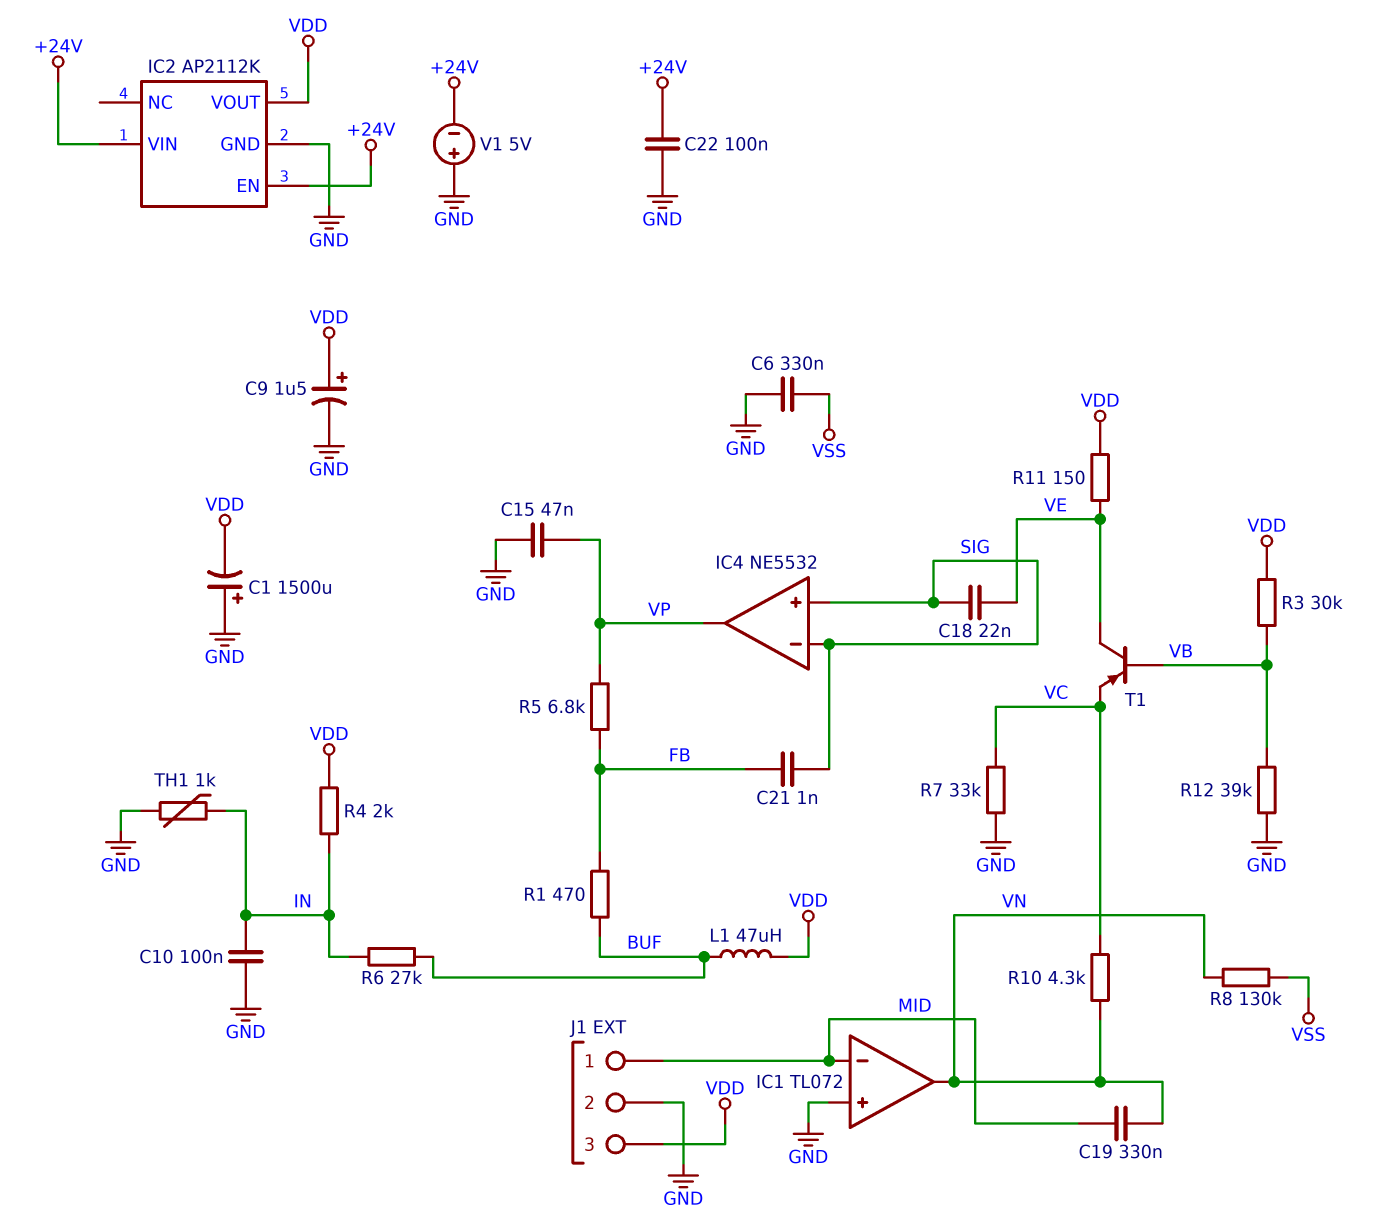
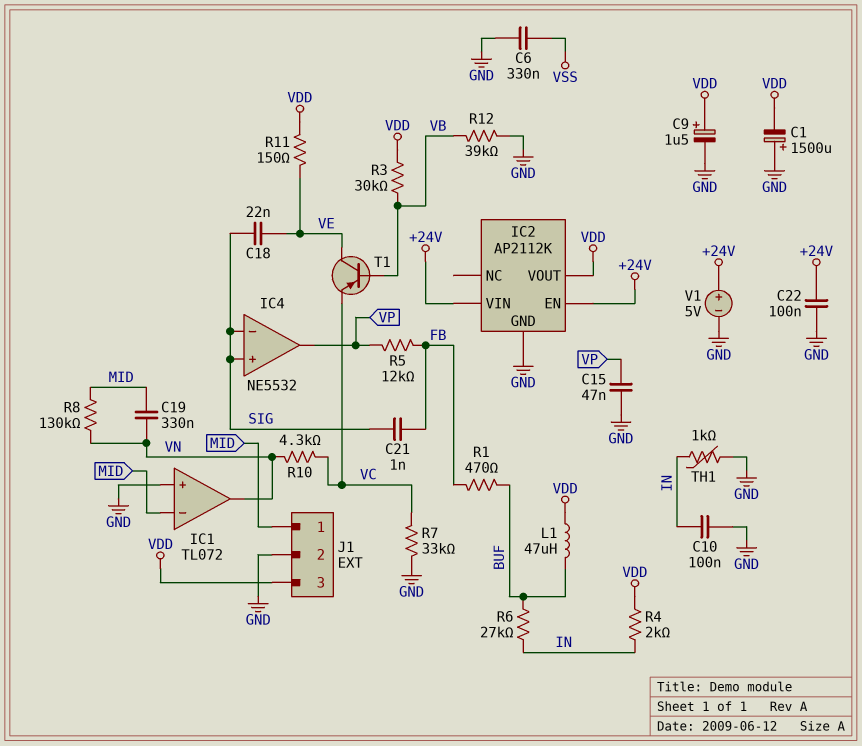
R5: 6.8k (FB, VP) -> 12k (FB, VP)
R8: 130k (VN, VSS) -> 130k (MID, VN)
V1: 5V (plus GND, minus +24V) -> 5V (plus +24V, minus GND)

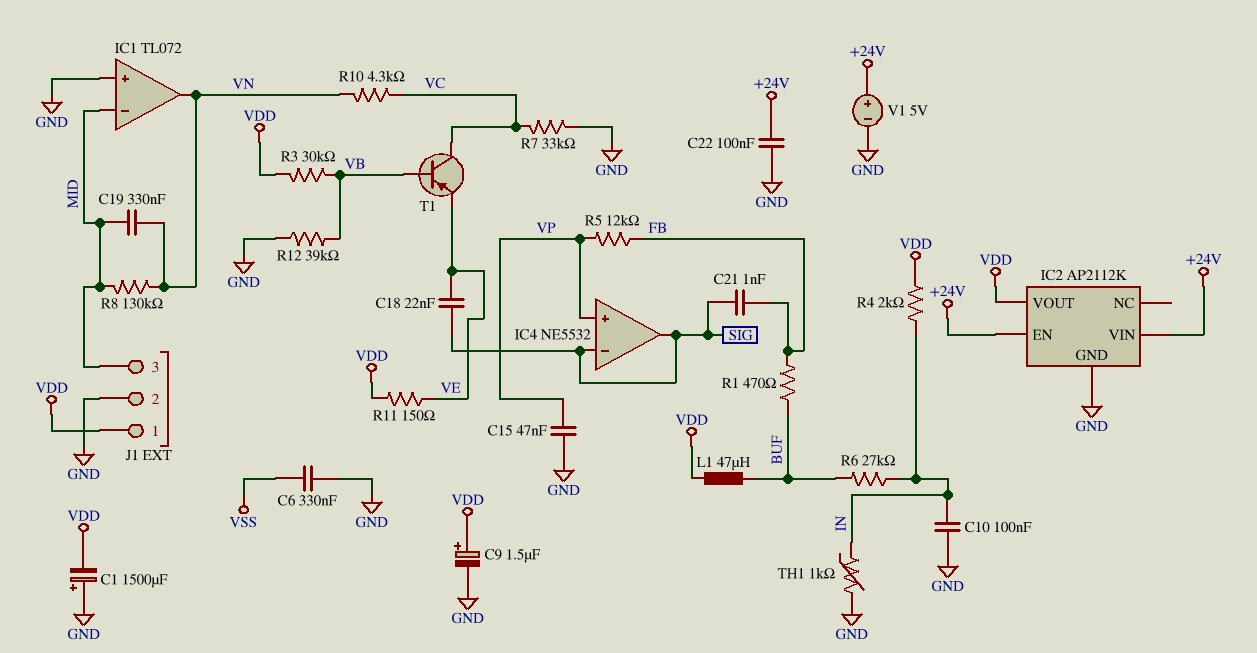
IC4 pin in+: SIG -> VP
IC4 pin out: VP -> SIG
J1 pin 1: MID -> VDD
J1 pin 3: VDD -> MID
T1: PNP (B VB, C VE, E VC) -> PNP (B VB, C VC, E VE)

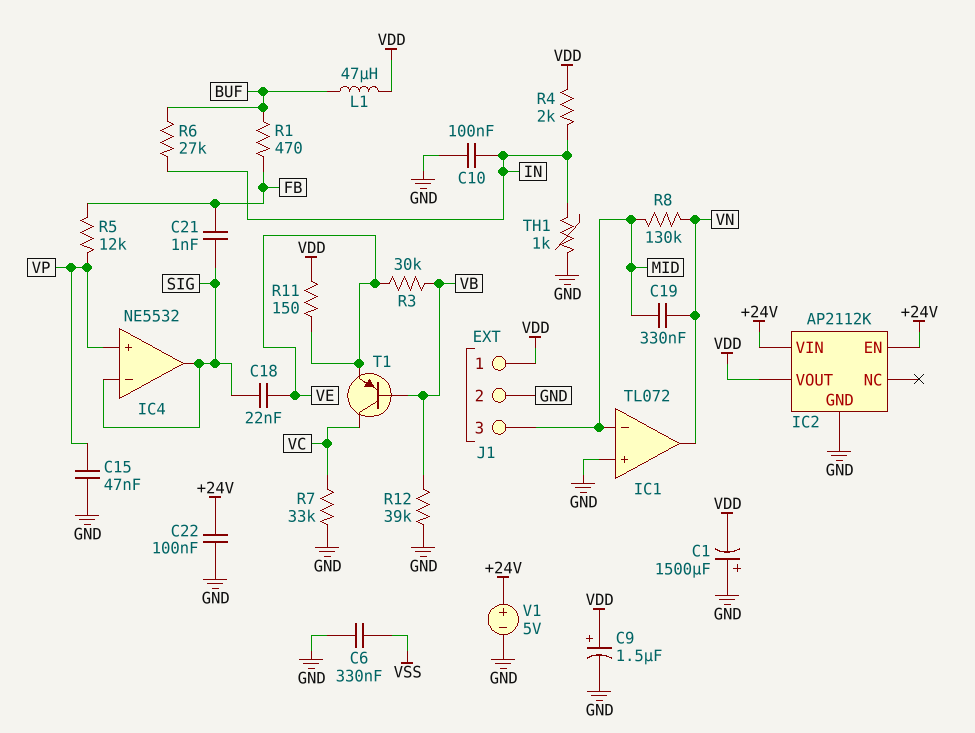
R3: 30k (VB, VDD) -> 30k (VB, VE)
R10: 4.3k (VC, VN) -> none

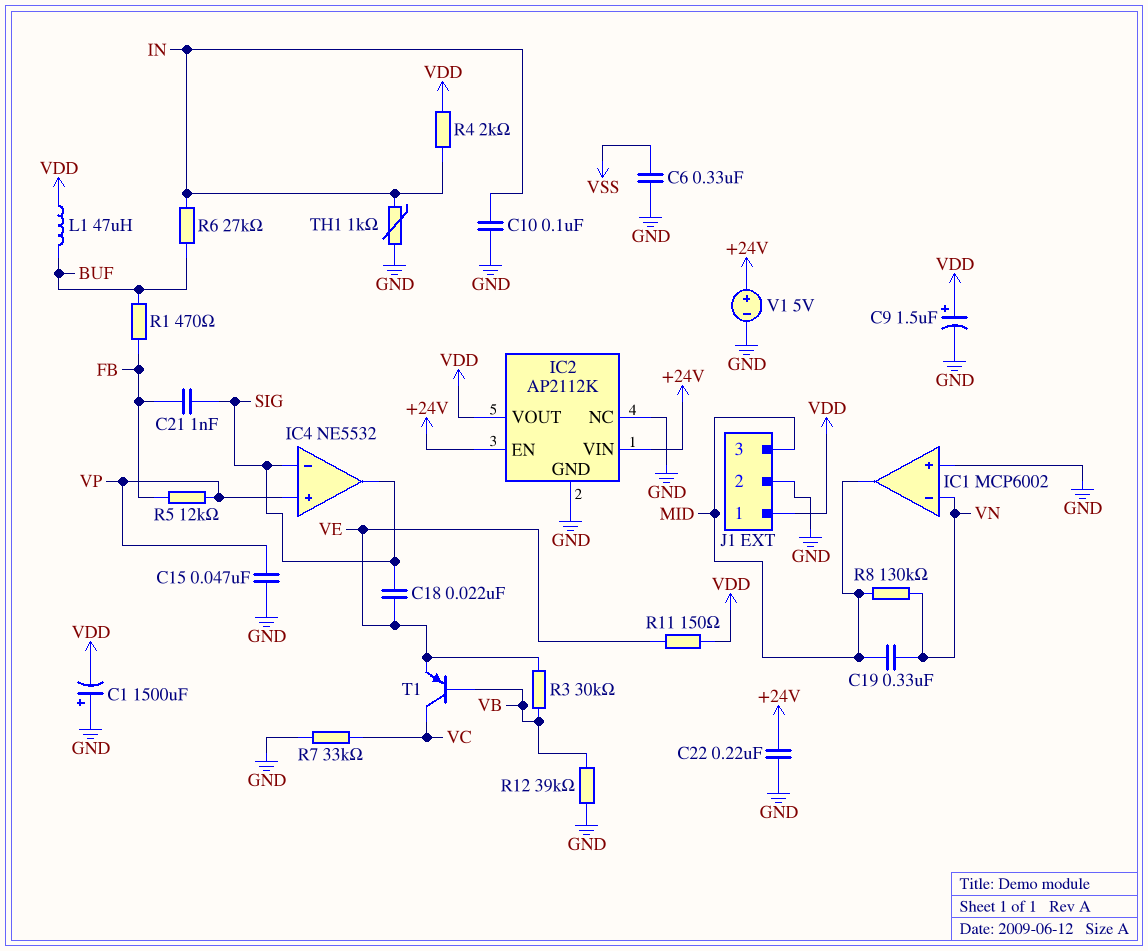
C22: 100nF (+24V, GND) -> 220nF (+24V, GND)
IC1: TL072 -> MCP6002
IC1 pin in-: MID -> VN
IC1 pin out: VN -> MID
IC2 pin NC: none -> GND

